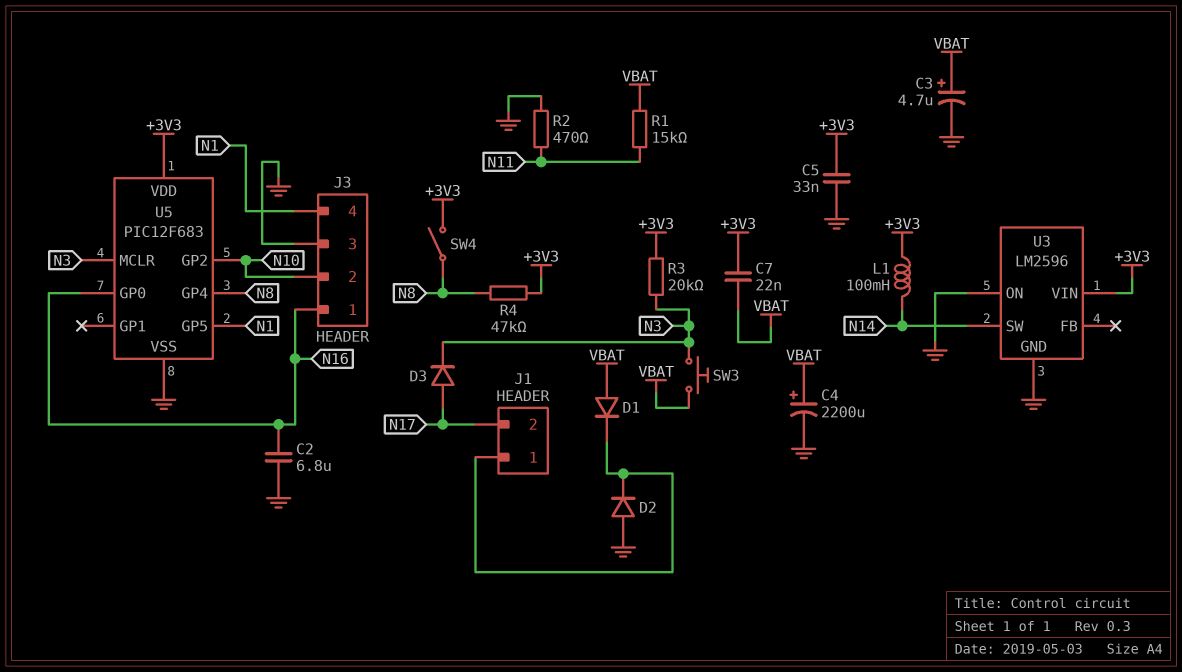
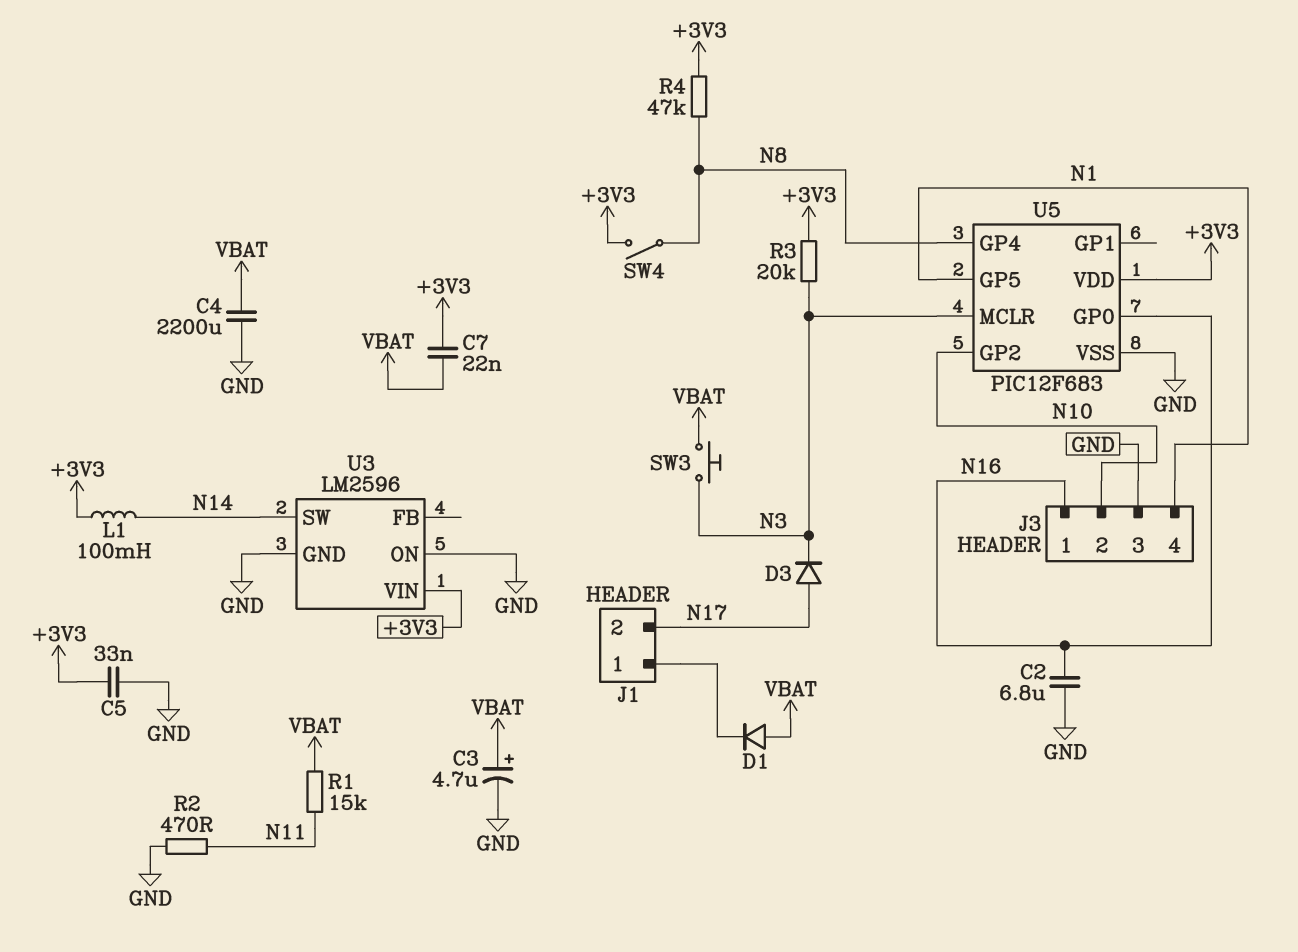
C4: 2200uF (plus VBAT, minus GND) -> 2200uF (GND, VBAT)
D2: diode (A GND, K J1/1) -> none

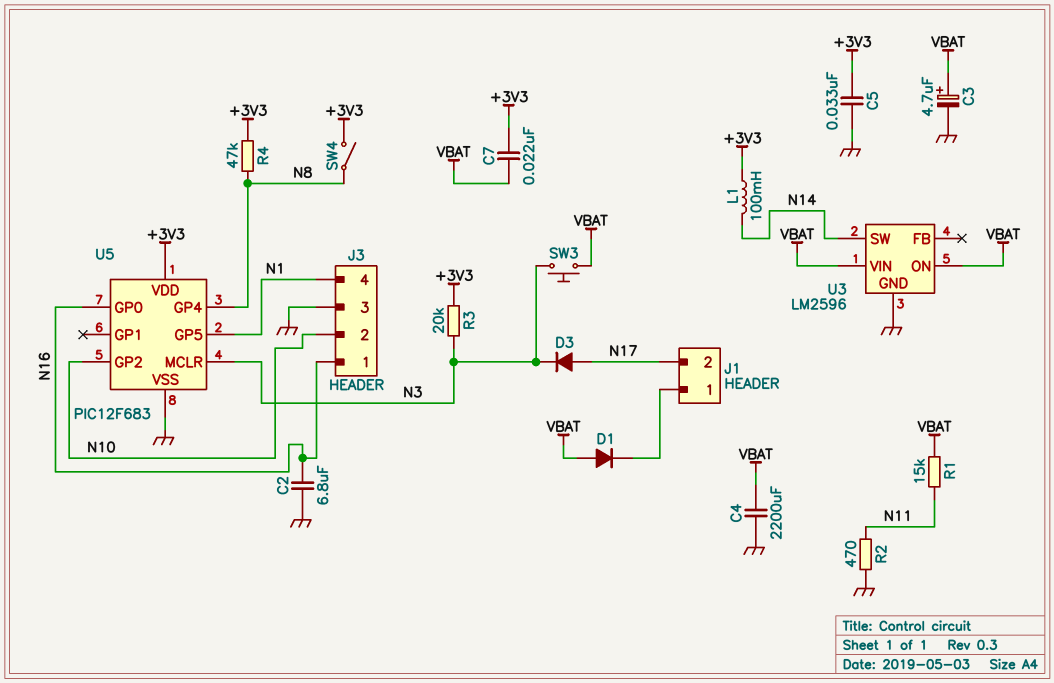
U3 pin ON: GND -> VBAT
U3 pin VIN: +3V3 -> VBAT

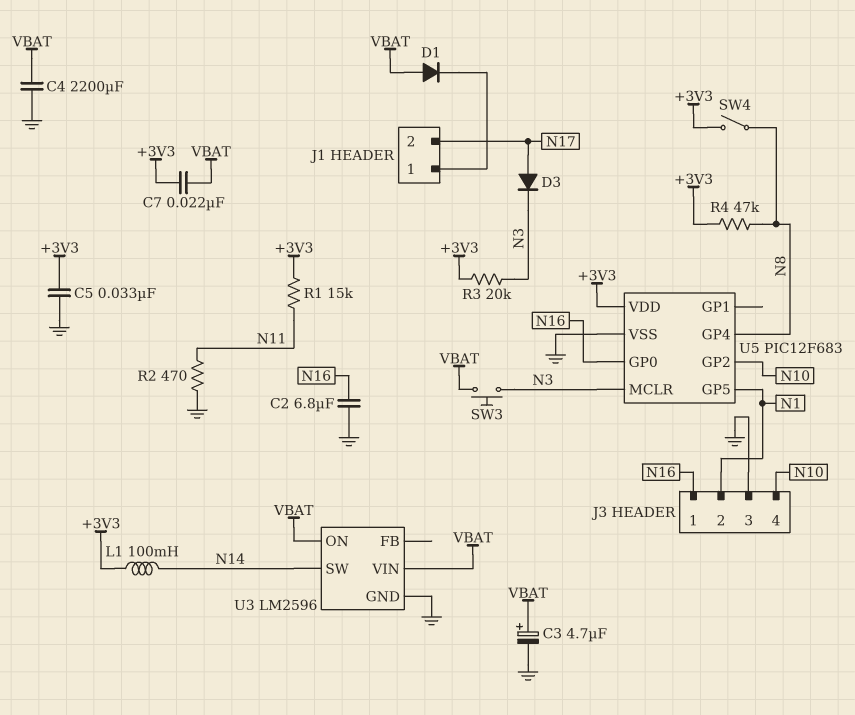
J3 pin 2: N10 -> N1
J3 pin 4: N1 -> N10
R1: 15k (N11, VBAT) -> 15k (+3V3, N11)

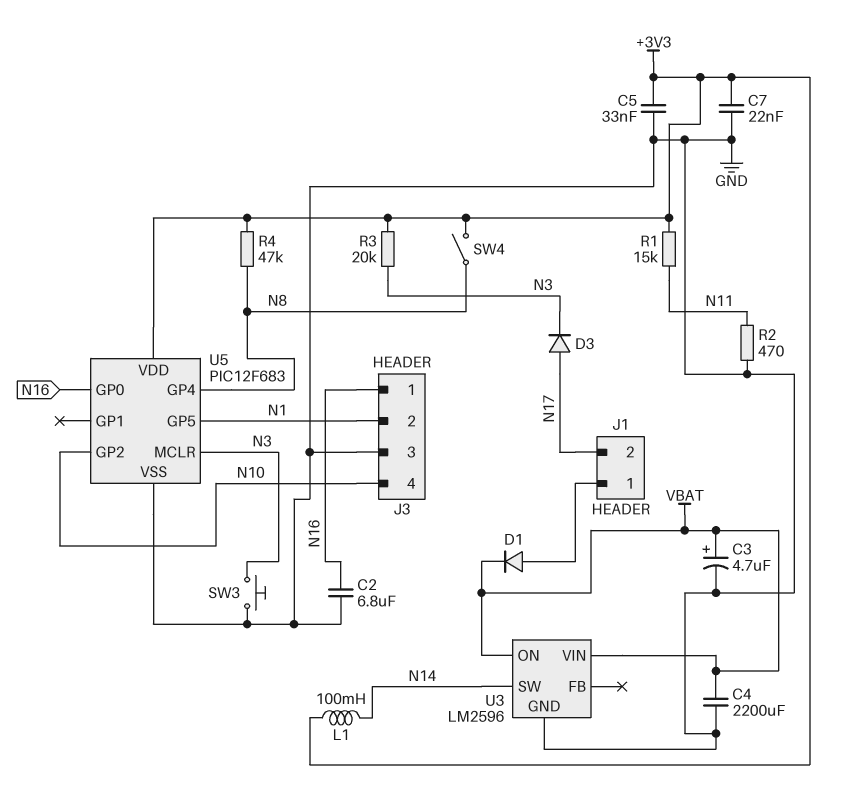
C7: 22nF (+3V3, VBAT) -> 22nF (+3V3, GND)
D1: diode (A VBAT, K J1/1) -> diode (A J1/1, K VBAT)
SW3: button (N3, VBAT) -> button (GND, N3)

